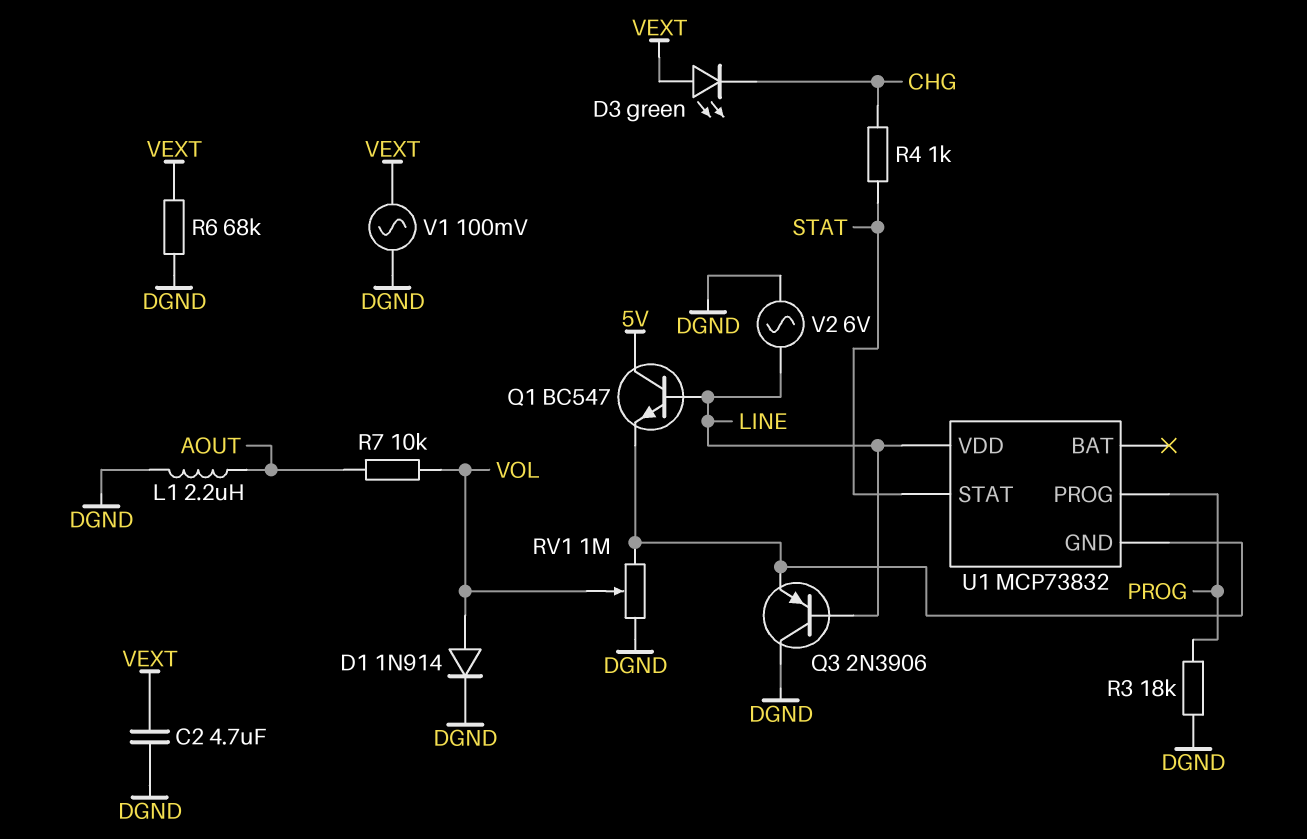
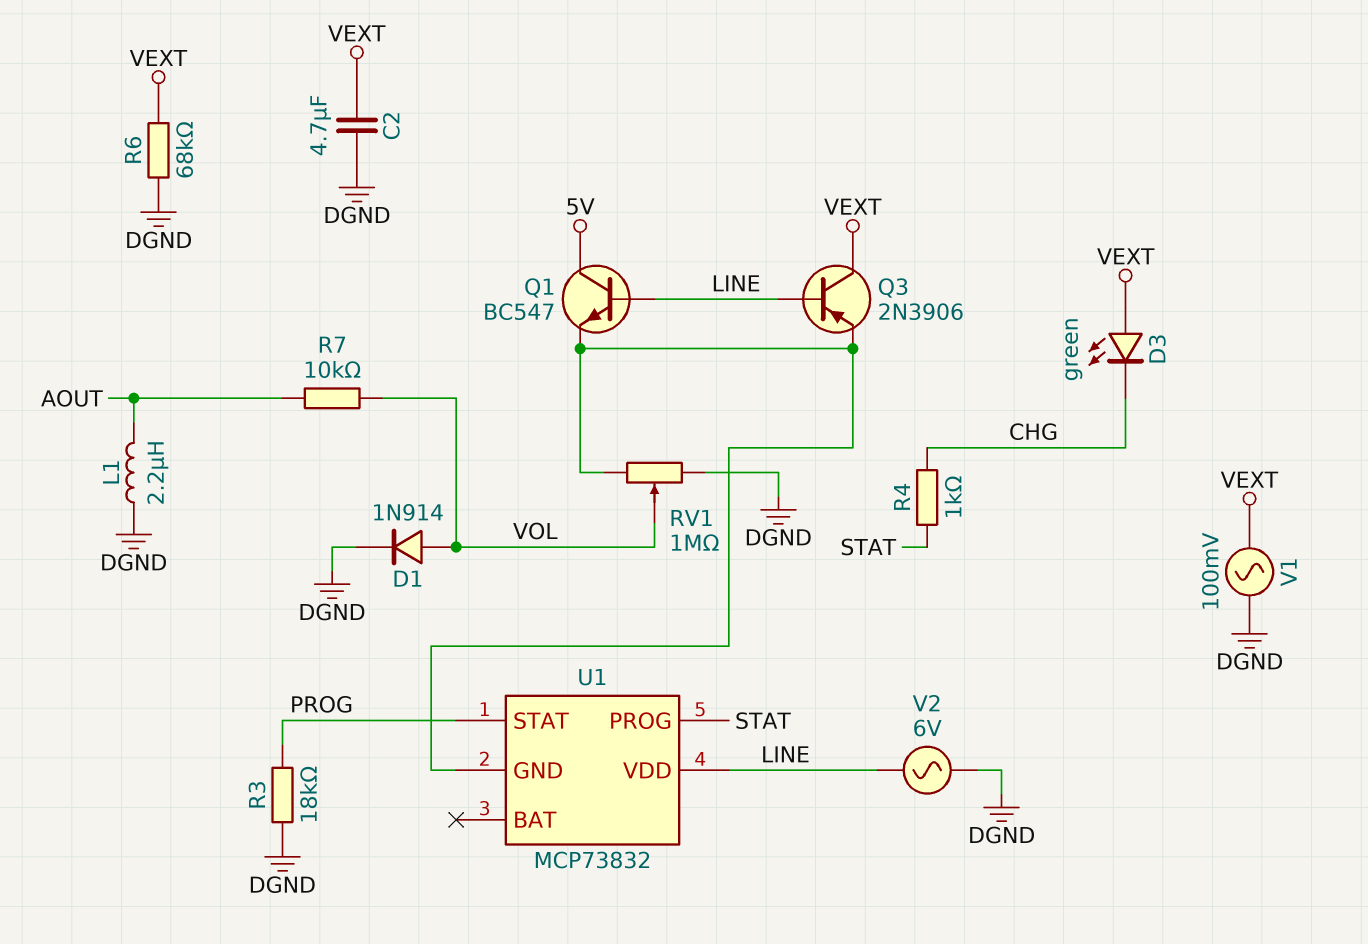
Q3: PNP 2N3906 (B LINE, C DGND, E U1/GND) -> PNP 2N3906 (B LINE, C VEXT, E U1/GND)
U1 pin PROG: PROG -> STAT
U1 pin STAT: STAT -> PROG

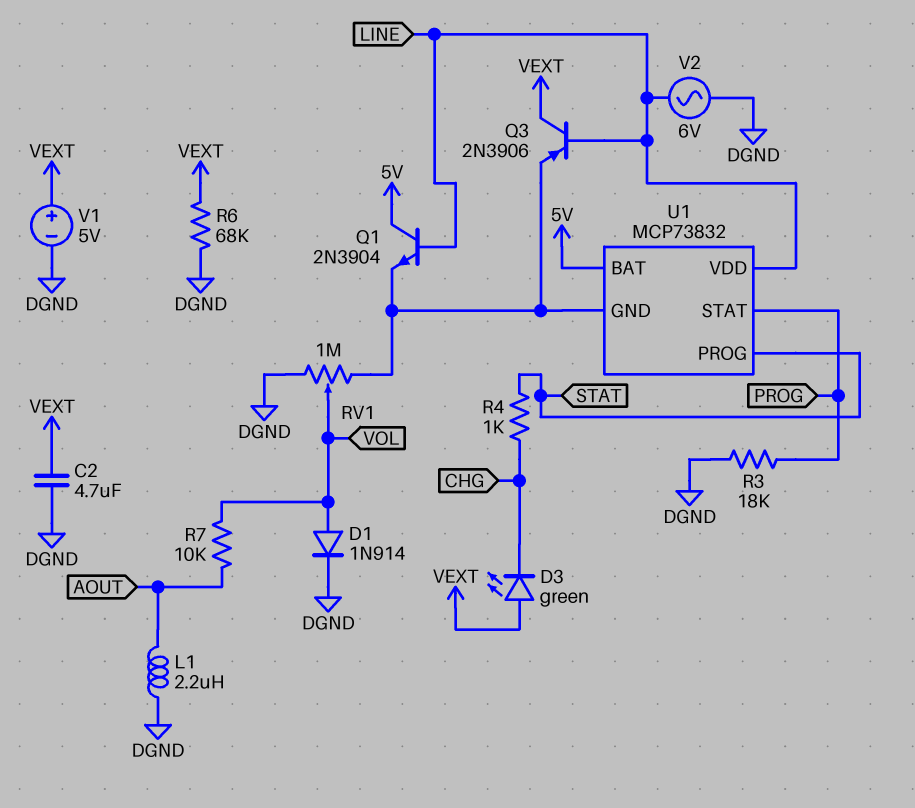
Q1: NPN BC547 (B LINE, C 5V, E U1/GND) -> NPN 2N3904 (B LINE, C 5V, E U1/GND)
U1 pin BAT: none -> 5V
V1: AC 100mV (DGND, VEXT) -> 5V (plus VEXT, minus DGND)

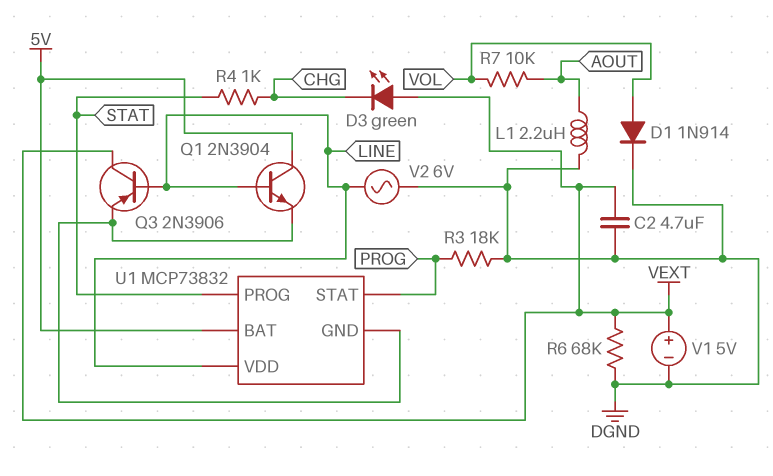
RV1: 1M (DGND, U1/GND, wiper VOL) -> none

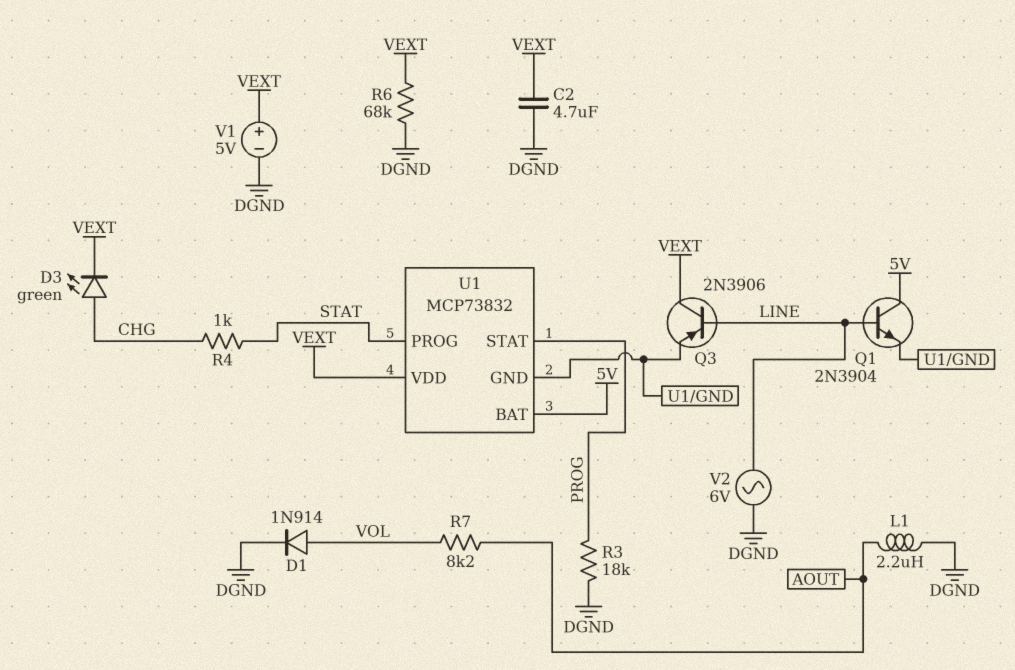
D3: LED green (A VEXT, K CHG) -> LED green (A CHG, K VEXT)
R7: 10k (AOUT, VOL) -> 8.2k (AOUT, VOL)
U1 pin VDD: LINE -> VEXT

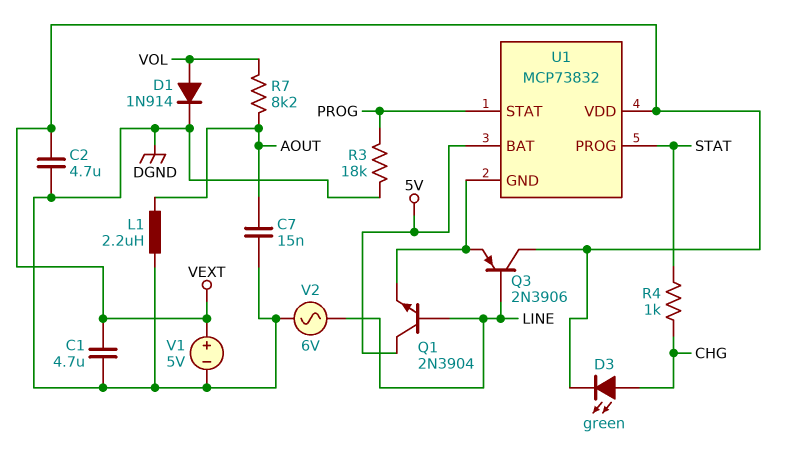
C1: none -> 4.7uF (DGND, VEXT)
C7: none -> 15nF (AOUT, DGND)
R6: 68k (DGND, VEXT) -> none

